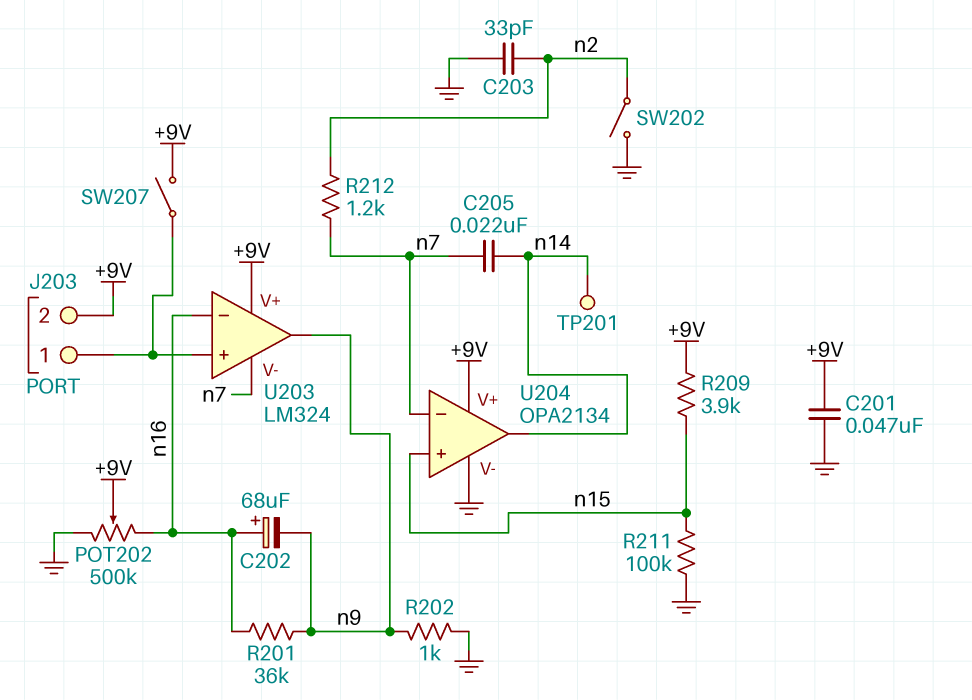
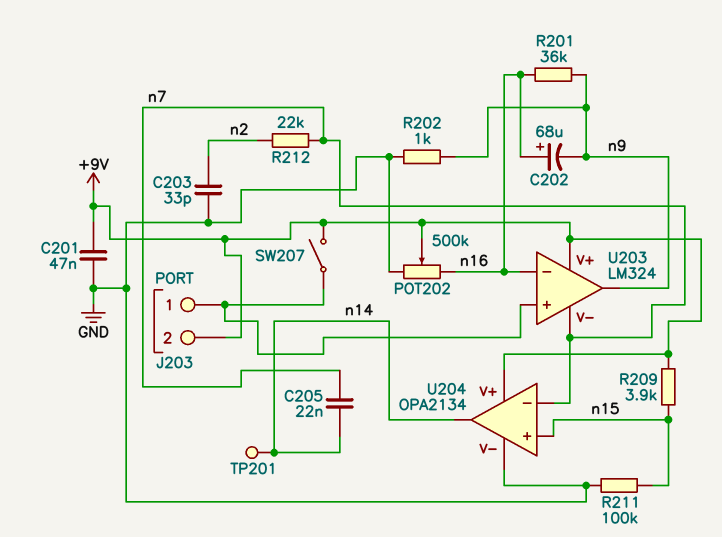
R212: 1.2k (n2, n7) -> 22k (n2, n7)
SW202: switch (GND, n2) -> none

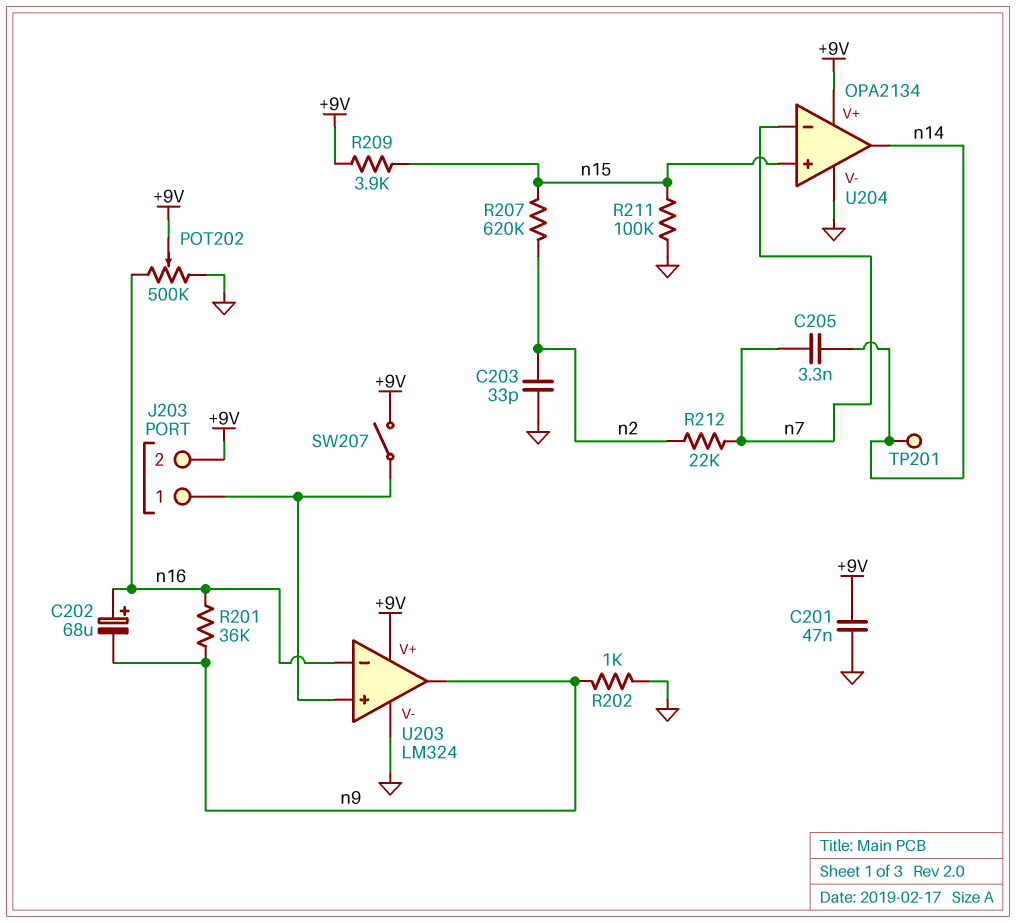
C205: 22nF (n7, n14) -> 3.3nF (n7, n14)
R207: none -> 620k (n2, n15)
U203 pin V-: n7 -> GND

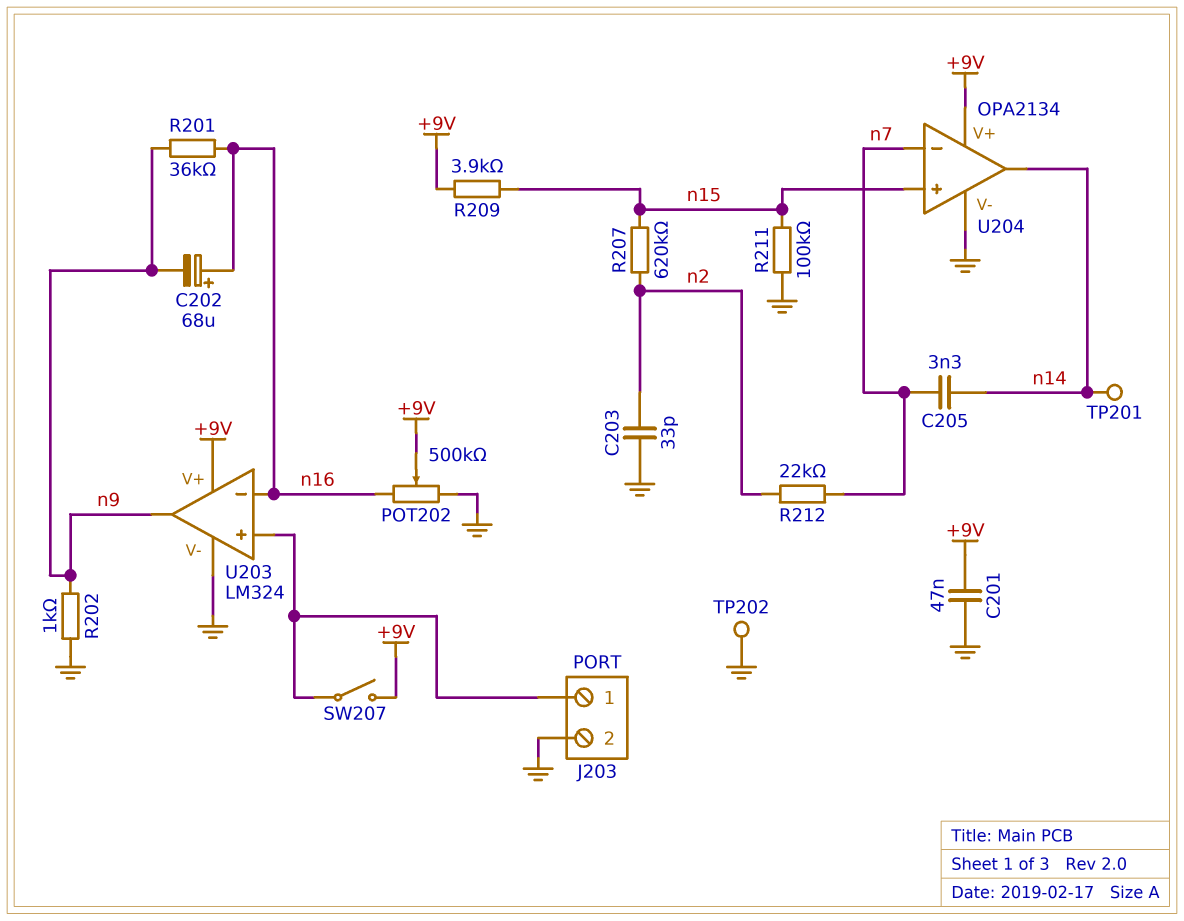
J203 pin 2: +9V -> GND
TP202: none -> test point (GND)

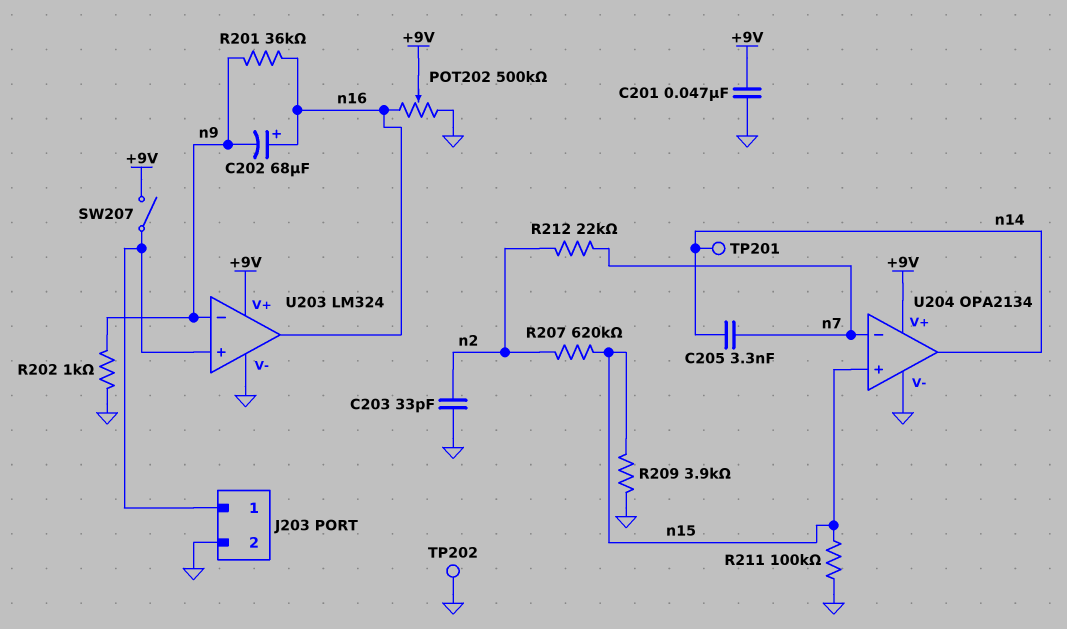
R209: 3.9k (+9V, n15) -> 3.9k (GND, n15)
U203 pin in-: n16 -> n9
U203 pin out: n9 -> n16

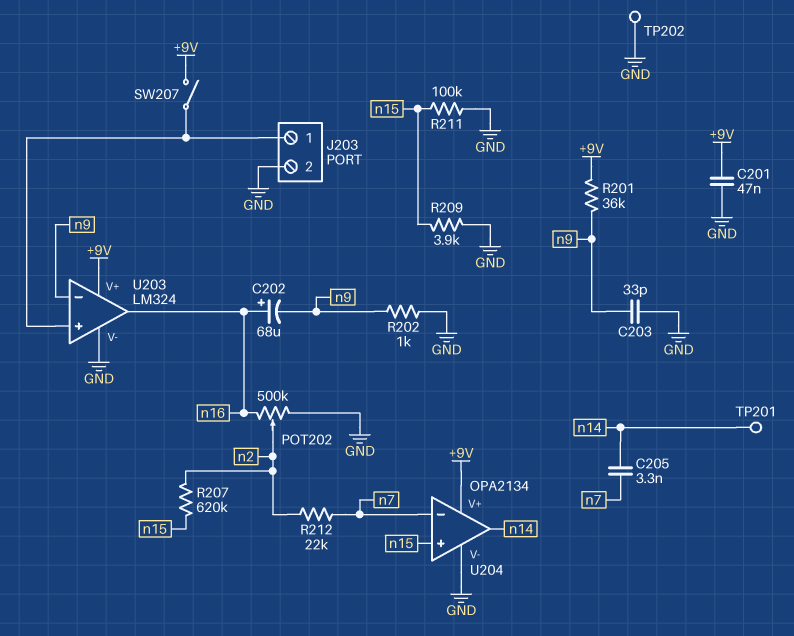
C203: 33pF (GND, n2) -> 33pF (GND, n9)
POT202: 500k (GND, n16, wiper +9V) -> 500k (GND, n16, wiper n2)
R201: 36k (n9, n16) -> 36k (+9V, n9)

